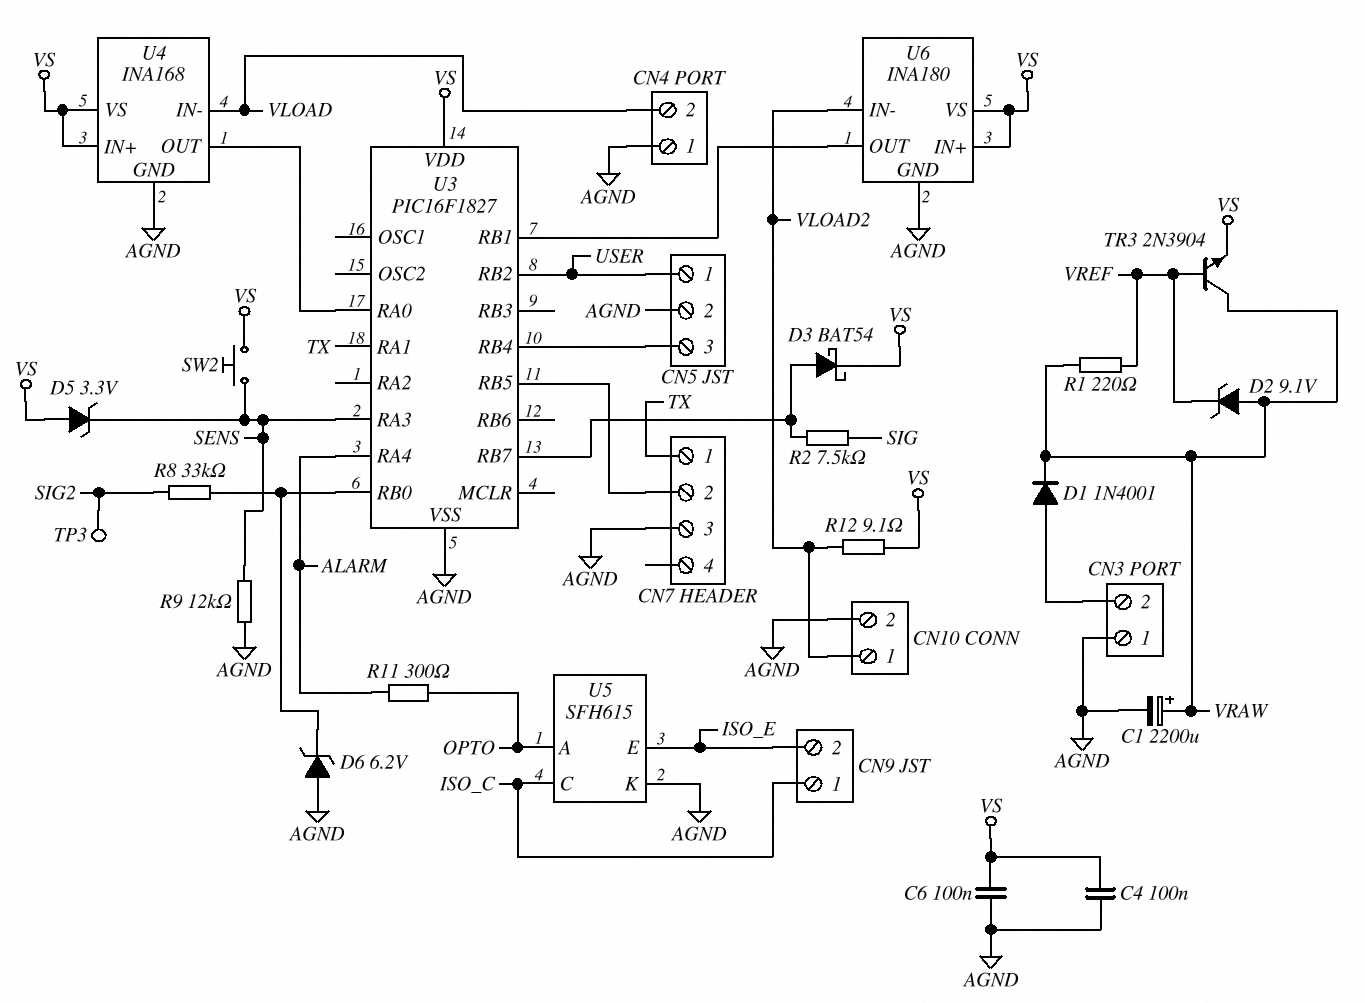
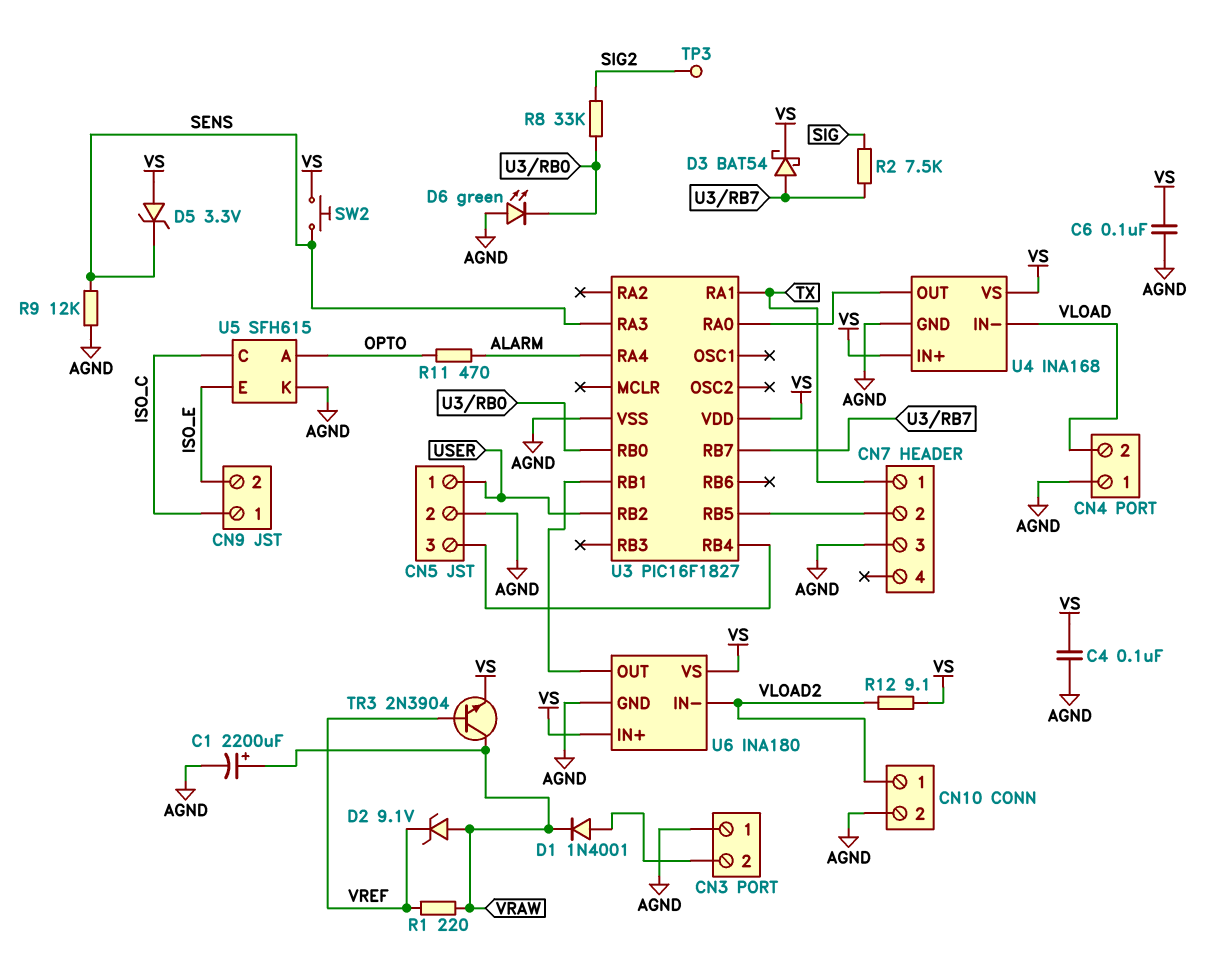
D6: zener 6.2V (A AGND, K U3/RB0) -> LED green (A AGND, K U3/RB0)
R11: 300 (ALARM, OPTO) -> 470 (ALARM, OPTO)

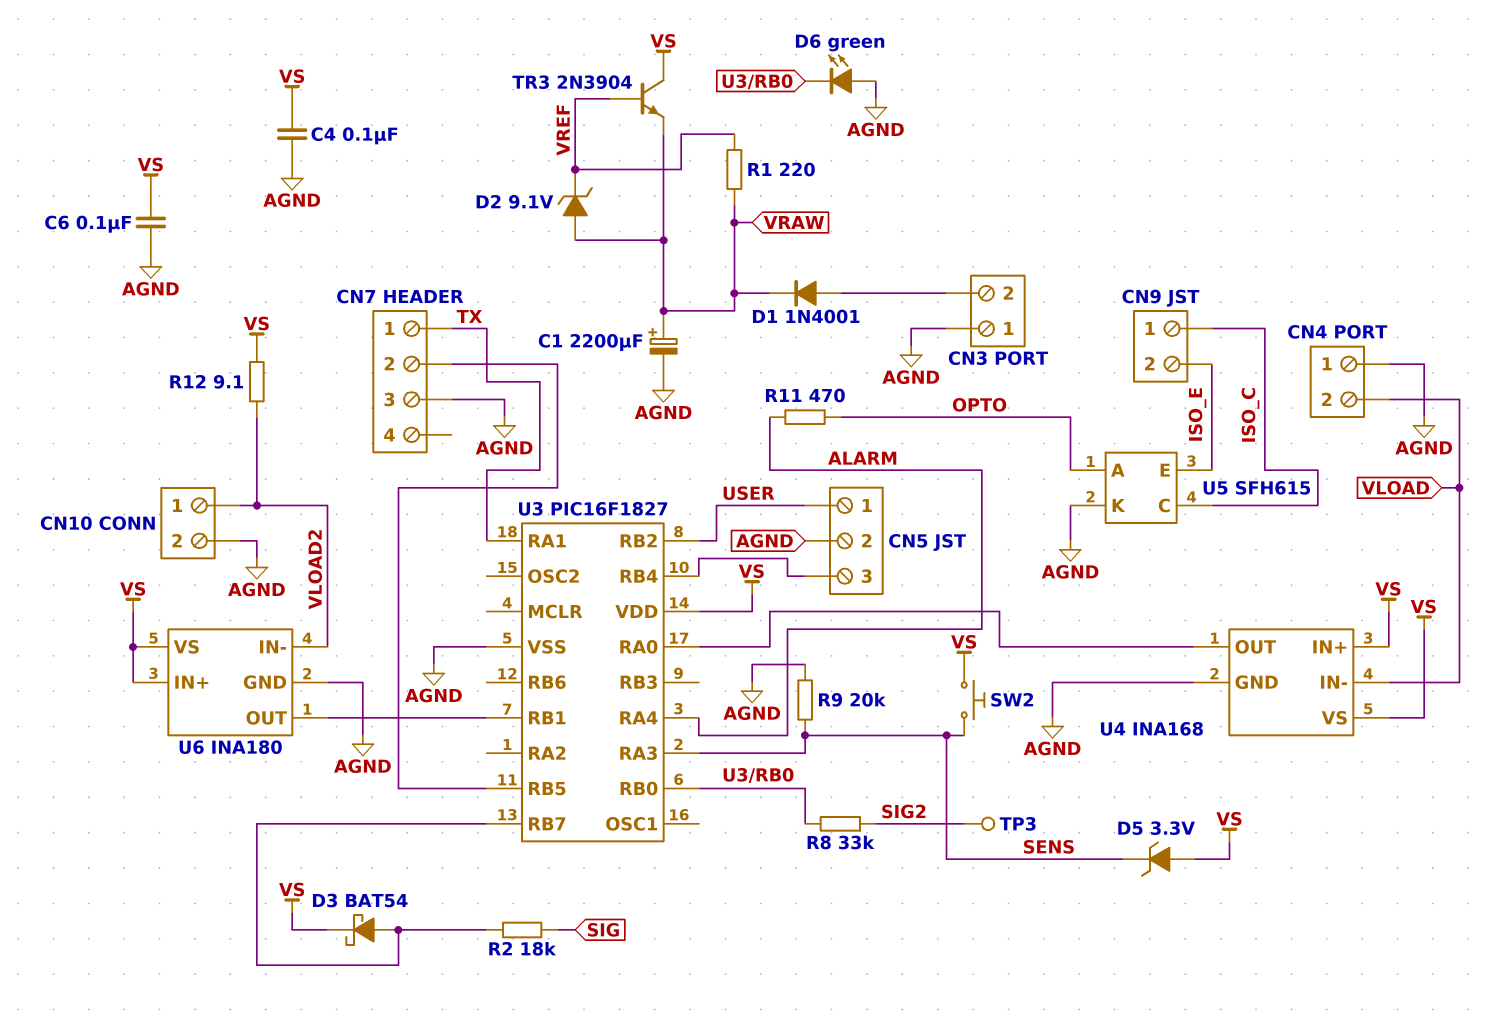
R2: 7.5k (SIG, U3/RB7) -> 18k (SIG, U3/RB7)
R9: 12k (AGND, SENS) -> 20k (AGND, SENS)
TR3: NPN 2N3904 (B VREF, C VRAW, E VS) -> NPN 2N3904 (B VREF, C VS, E VRAW)

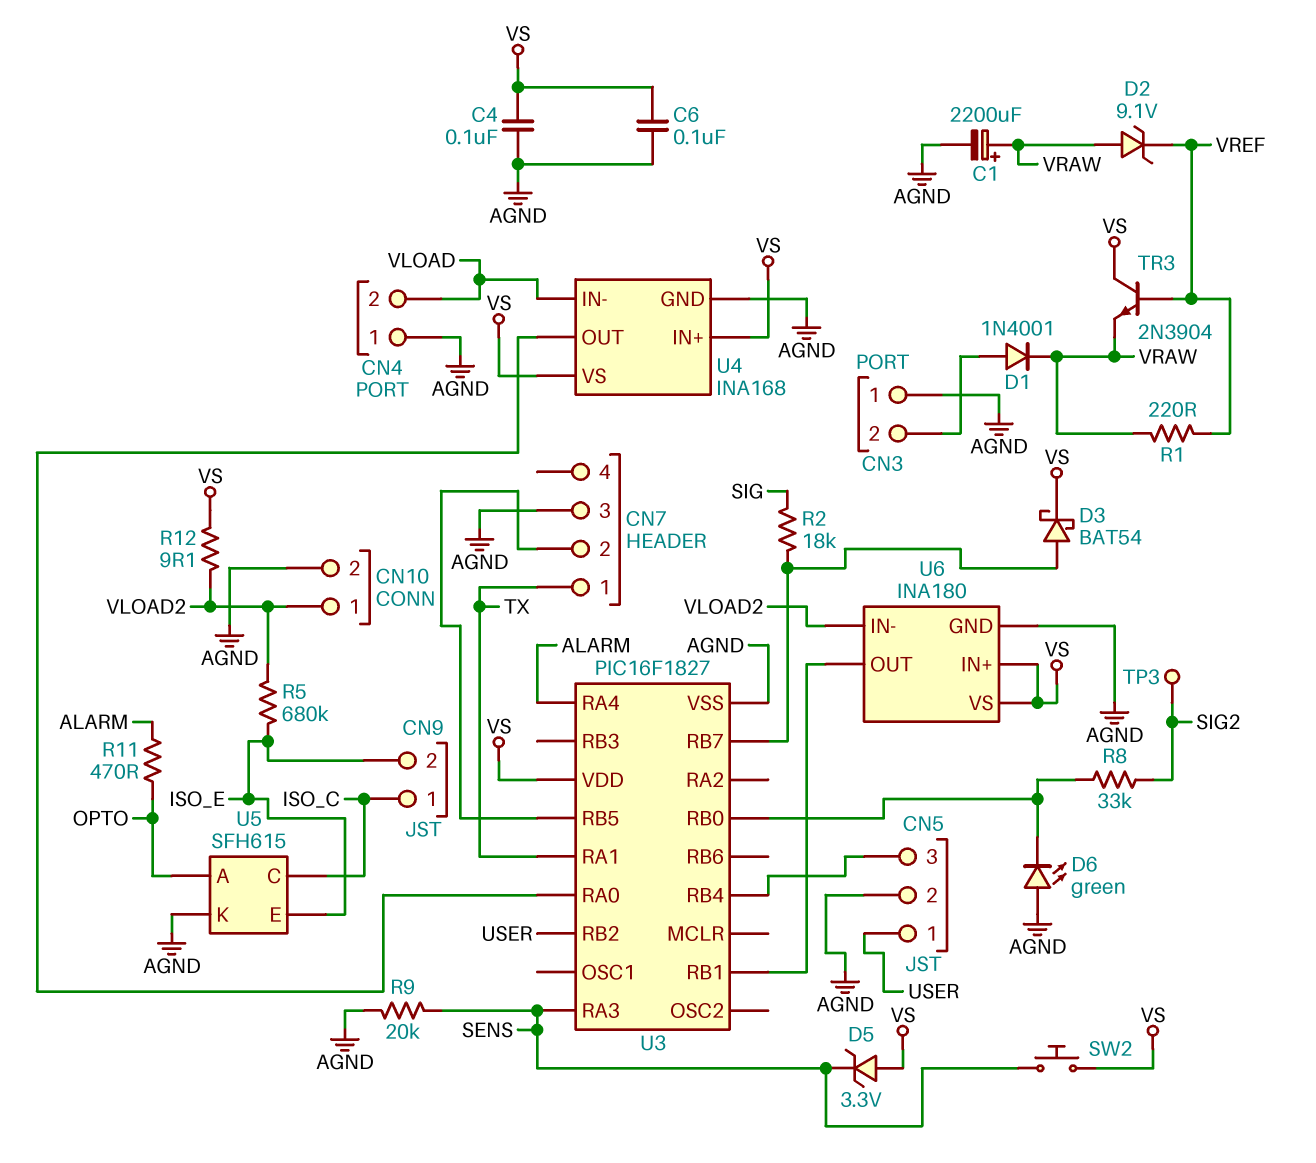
R5: none -> 680k (ISO_E, VLOAD2)

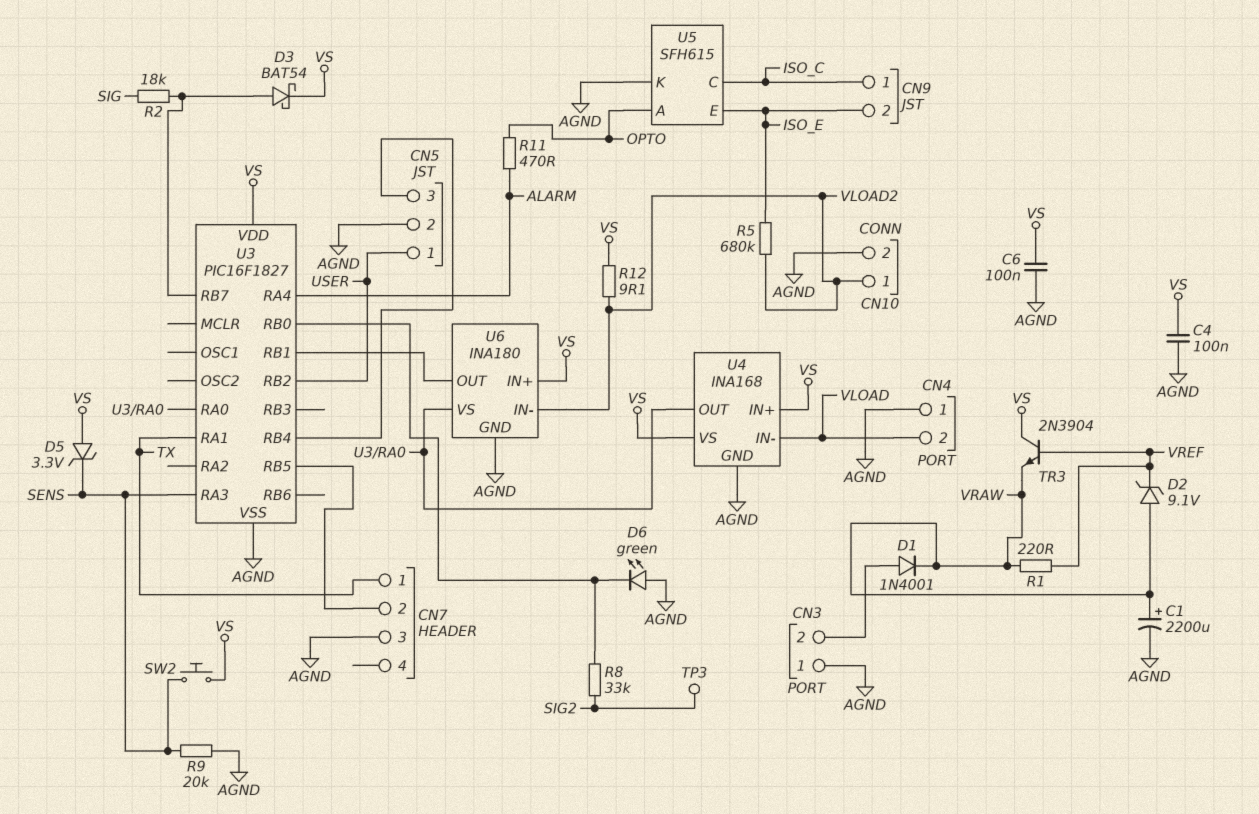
U6 pin VS: VS -> U3/RA0

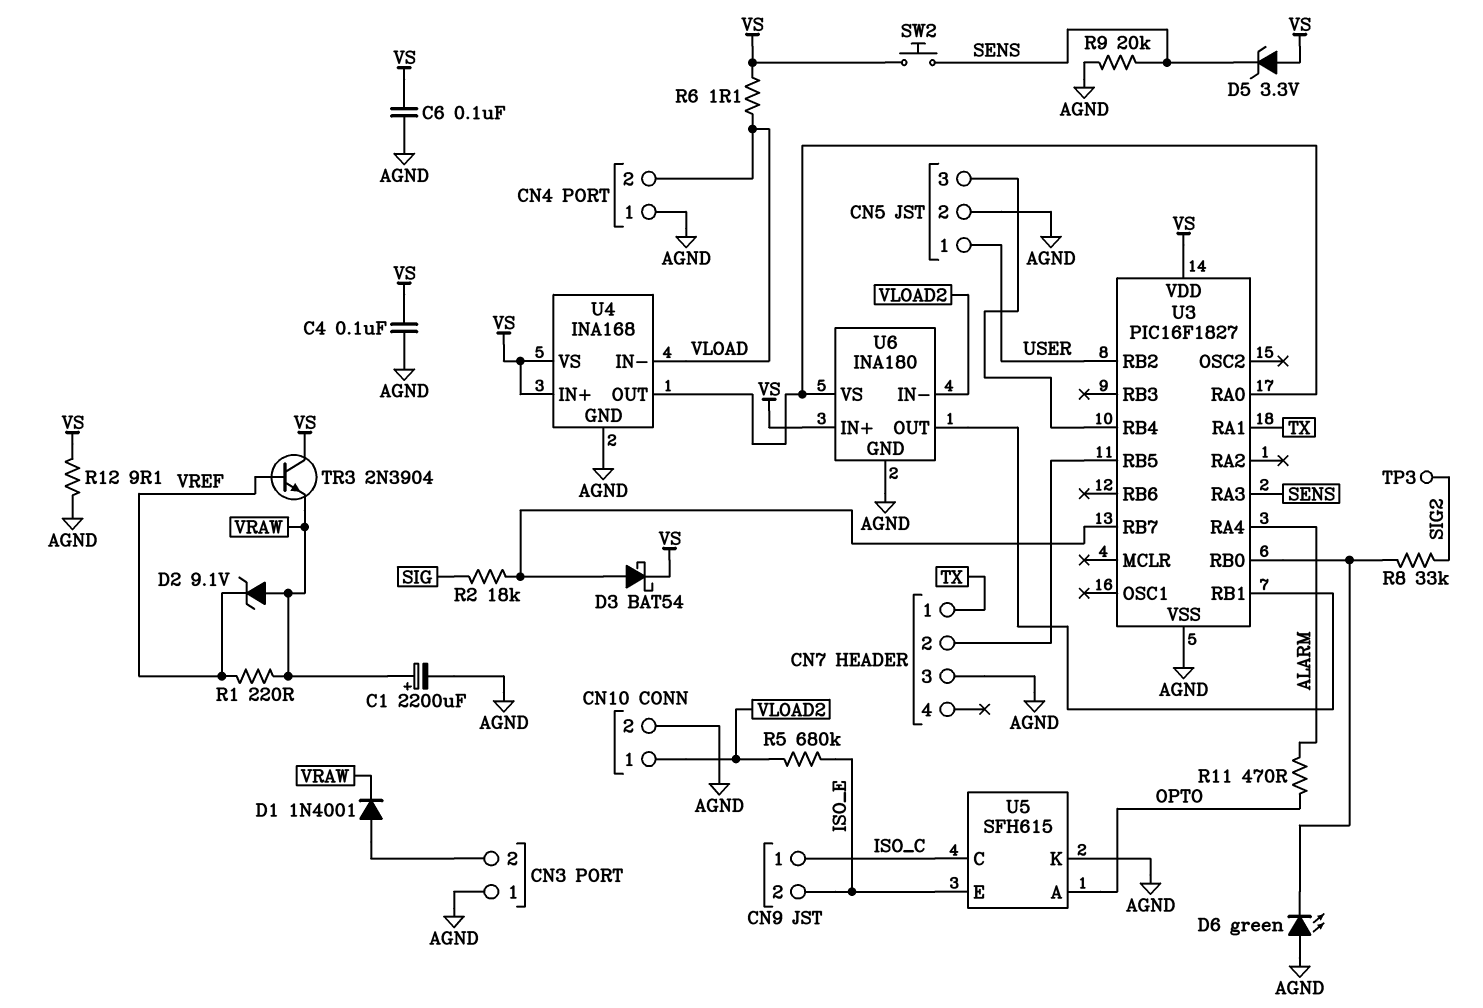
R6: none -> 1.1 (VLOAD, VS)
R12: 9.1 (VLOAD2, VS) -> 9.1 (AGND, VS)

